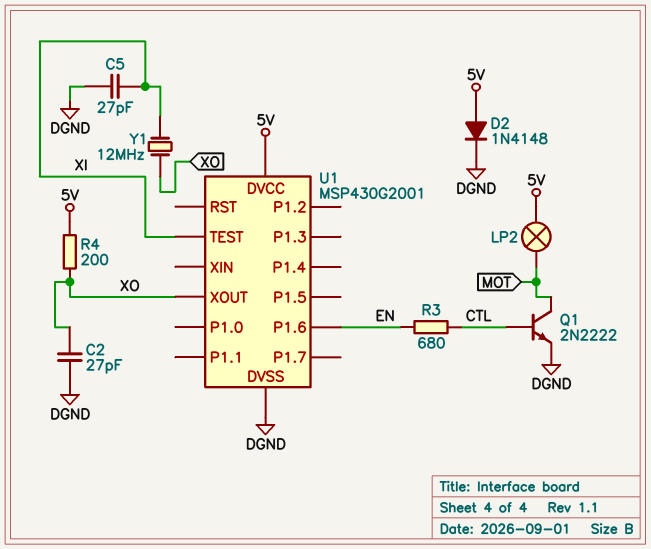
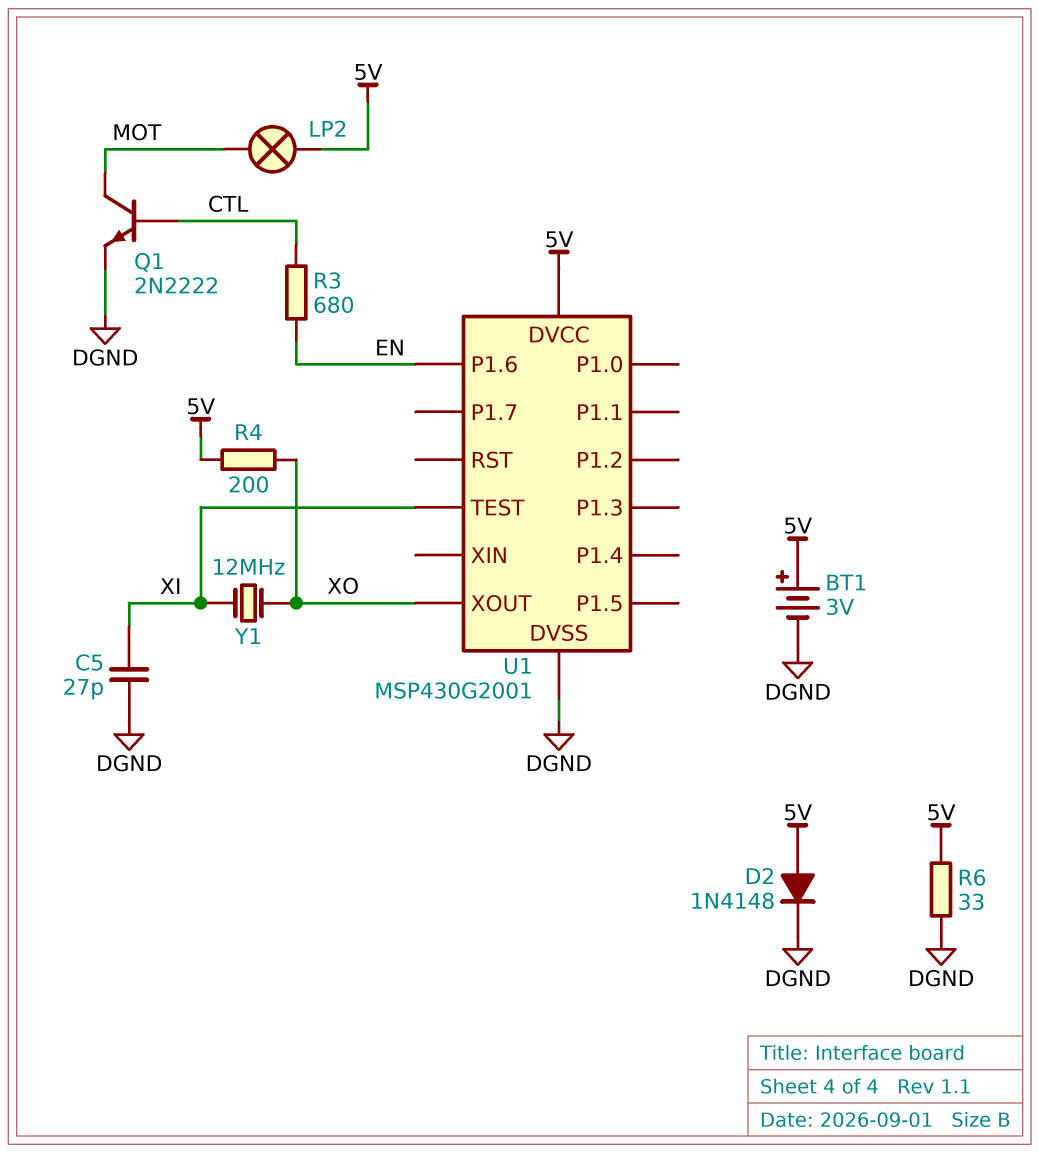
BT1: none -> 3V (plus 5V, minus DGND)
C2: 27pF (DGND, XO) -> none
R6: none -> 33 (5V, DGND)

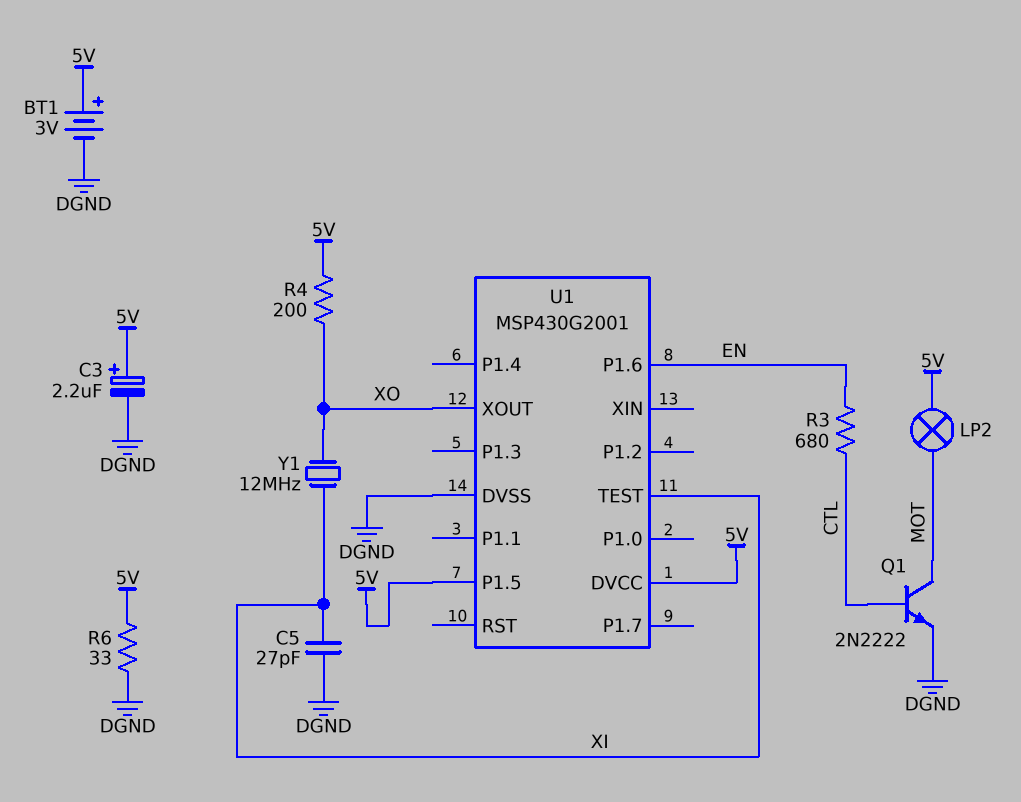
C3: none -> 2.2uF (plus 5V, minus DGND)
D2: diode 1N4148 (A 5V, K DGND) -> none
U1 pin P1.5: none -> 5V

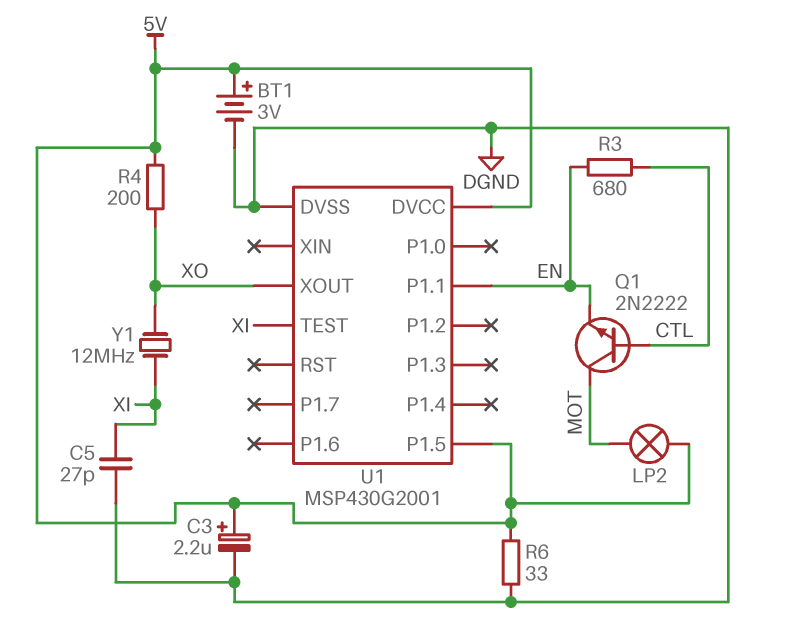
Q1: NPN 2N2222 (B CTL, C MOT, E DGND) -> NPN 2N2222 (B CTL, C MOT, E EN)
U1 pin P1.1: none -> EN
U1 pin P1.6: EN -> none

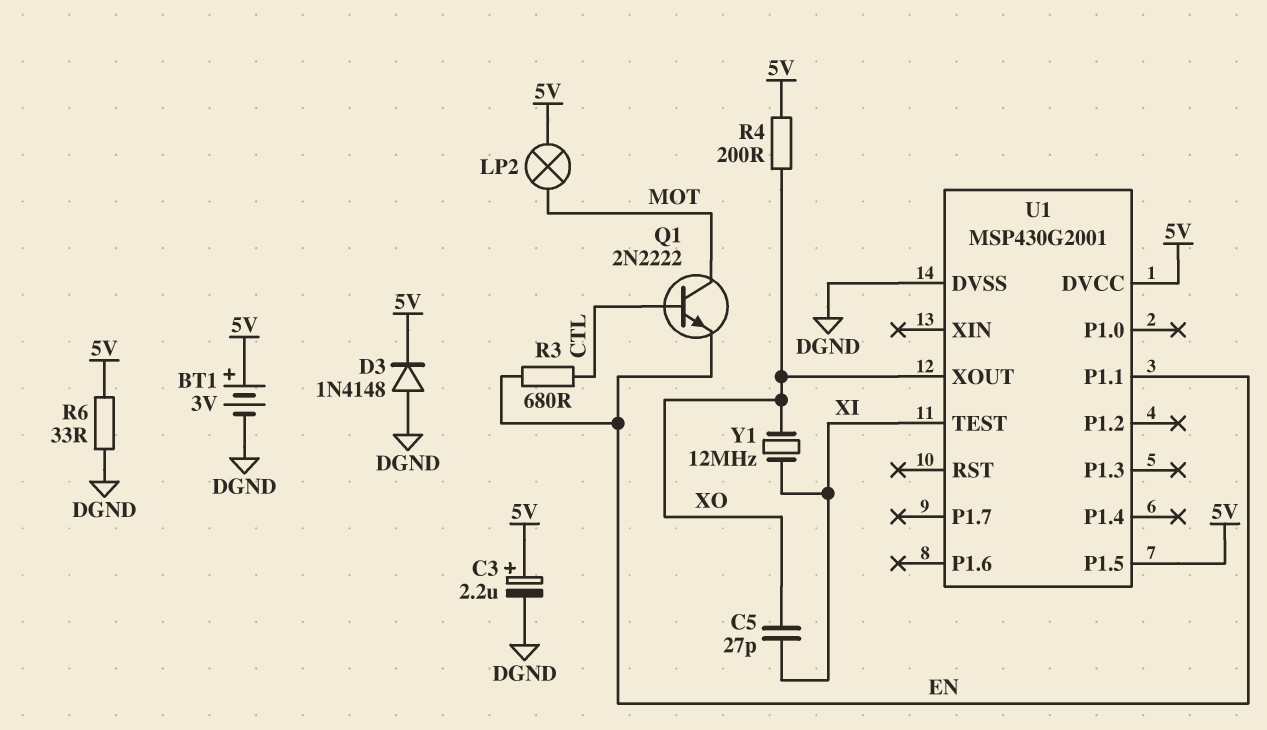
C5: 27pF (DGND, XI) -> 27pF (XI, XO)
D3: none -> diode 1N4148 (A DGND, K 5V)

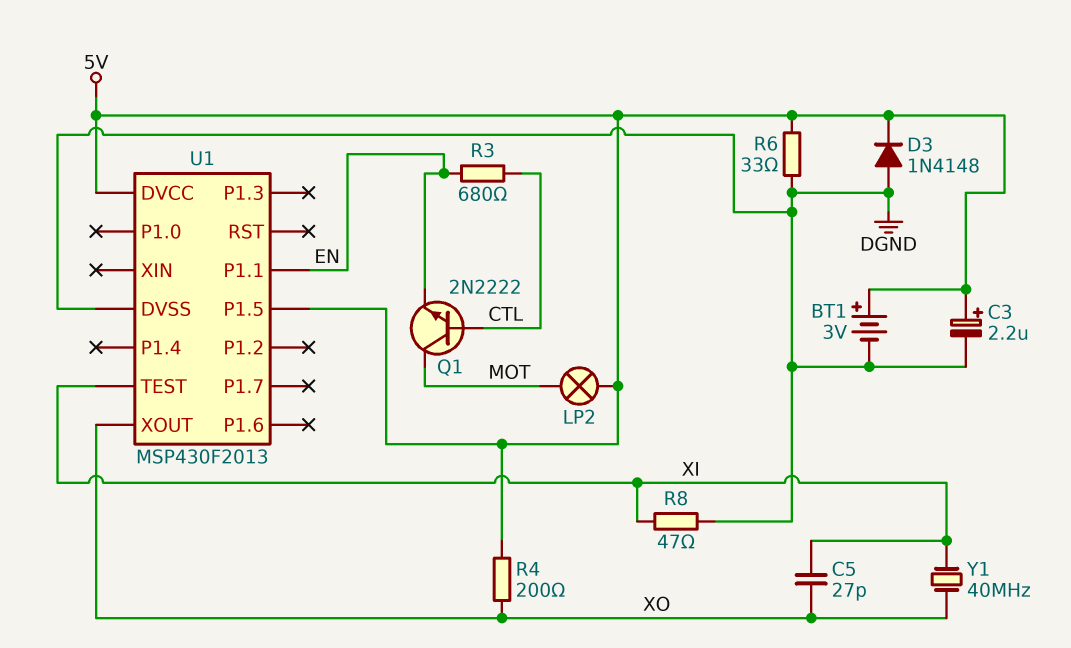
R8: none -> 47 (DGND, XI)
U1: MSP430G2001 -> MSP430F2013
Y1: 12MHz (XI, XO) -> 40MHz (XI, XO)

